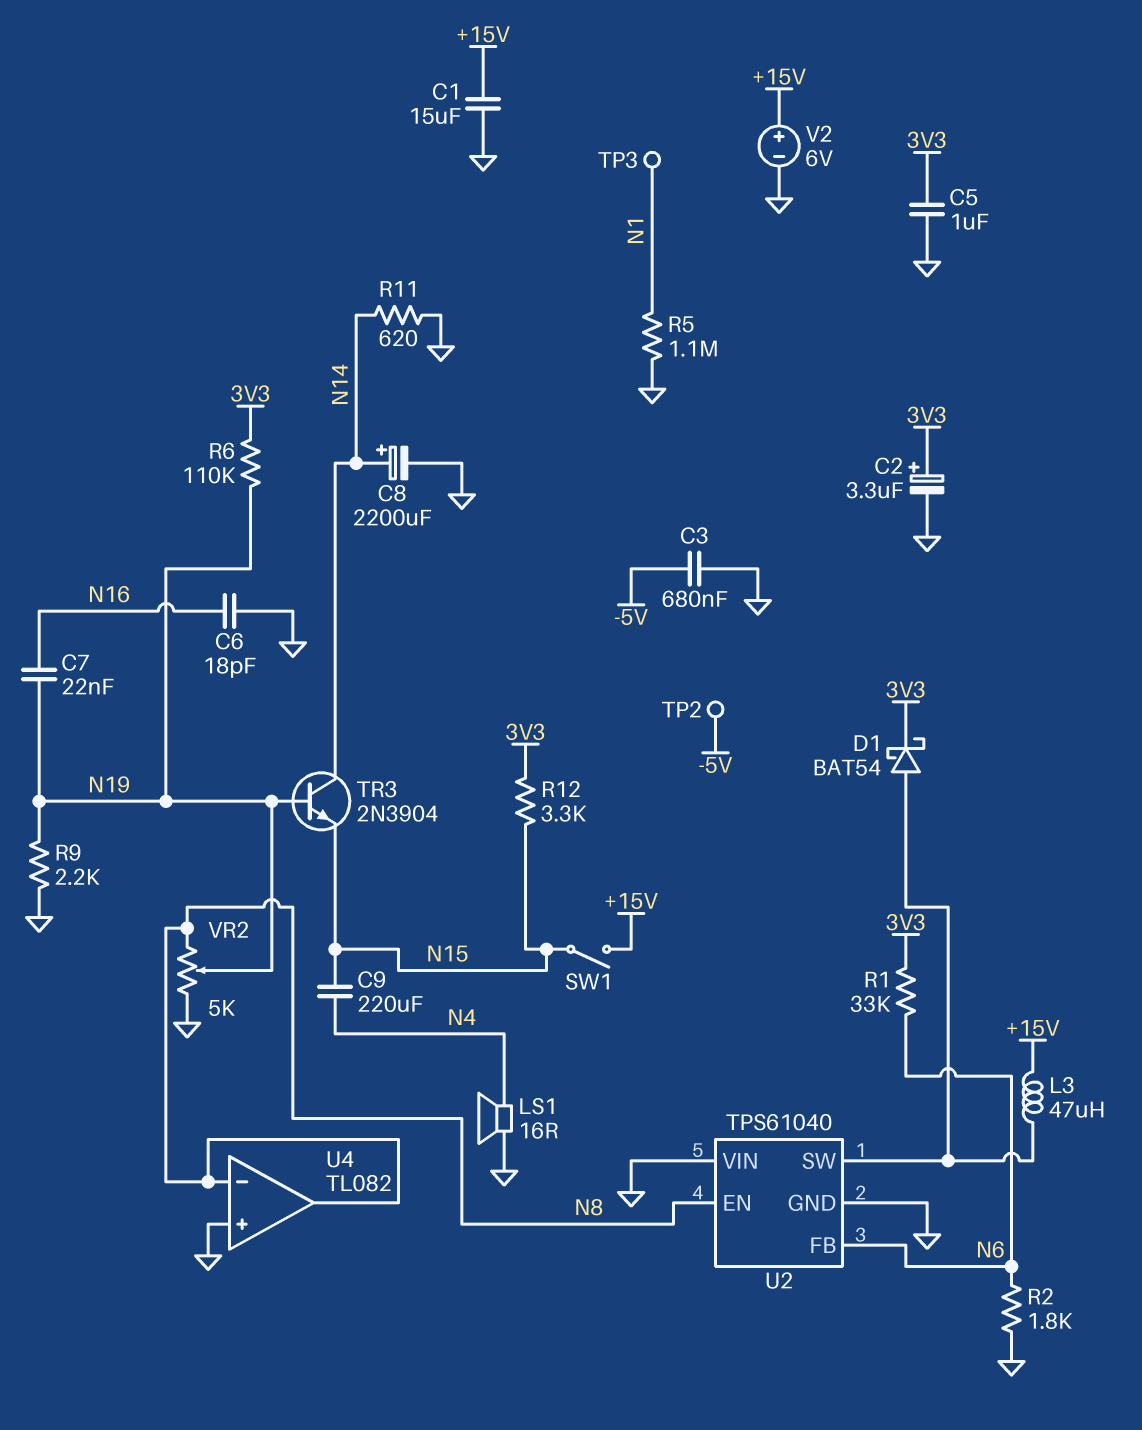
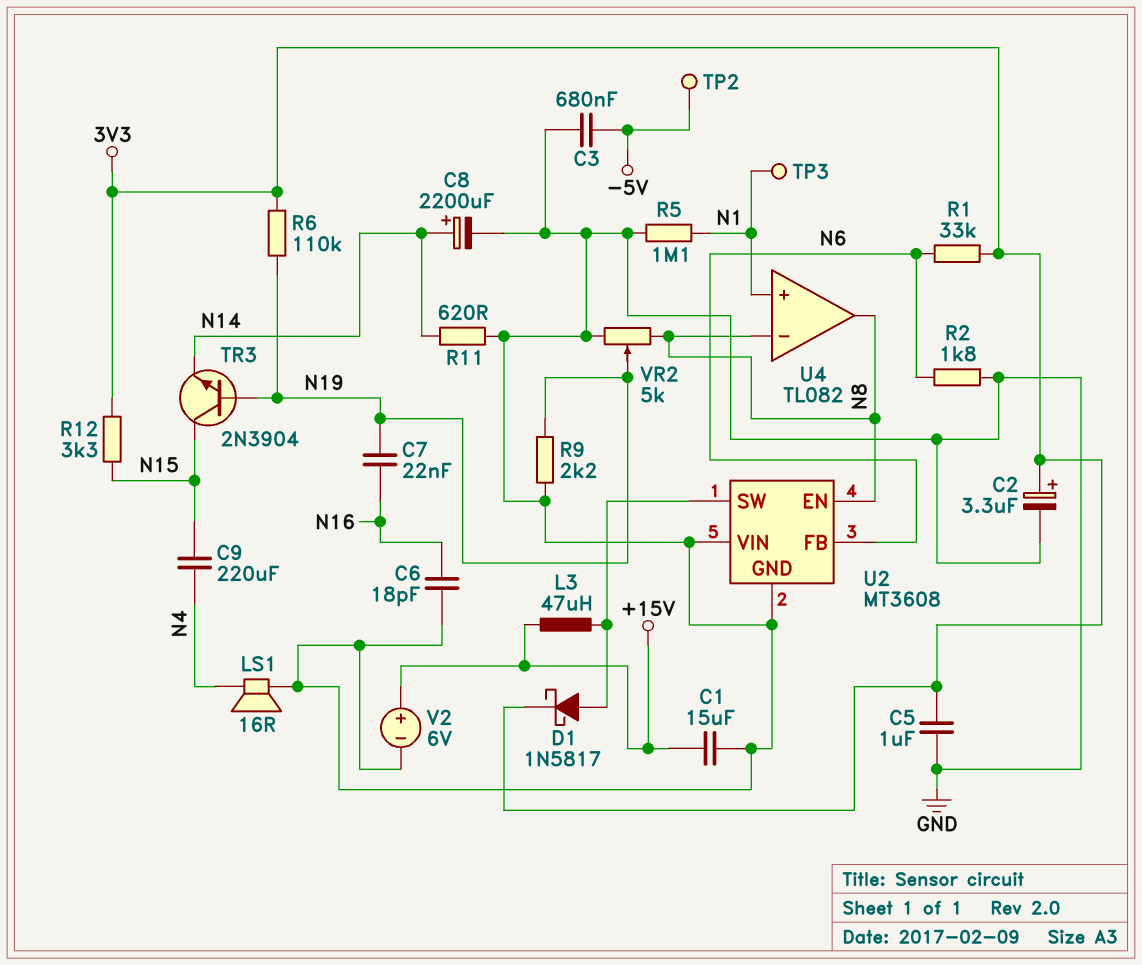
D1: schottky BAT54 (A U2/SW, K 3V3) -> schottky 1N5817 (A U2/SW, K 3V3)
SW1: switch (+15V, N15) -> none
TR3: NPN 2N3904 (B N19, C N14, E N15) -> NPN 2N3904 (B N19, C N15, E N14)
U2: TPS61040 -> MT3608
U4 pin in+: GND -> N1

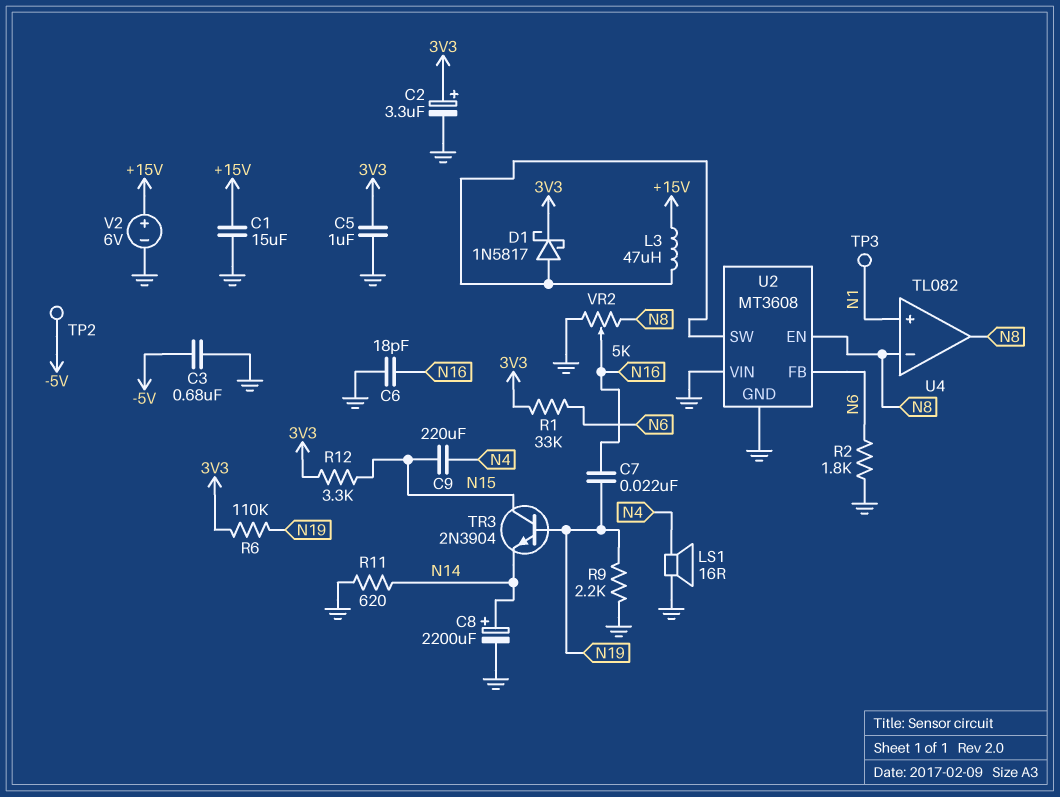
R5: 1.1M (GND, N1) -> none
VR2: 5k (GND, N8, wiper N19) -> 5k (GND, N8, wiper N16)

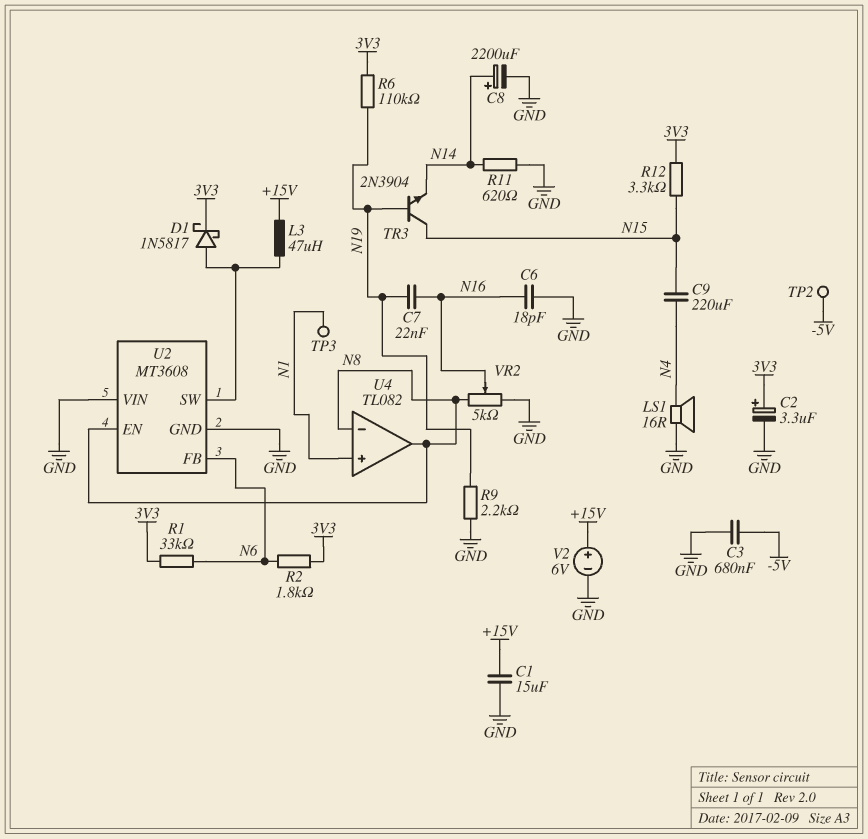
C5: 1uF (3V3, GND) -> none
R2: 1.8k (GND, N6) -> 1.8k (3V3, N6)

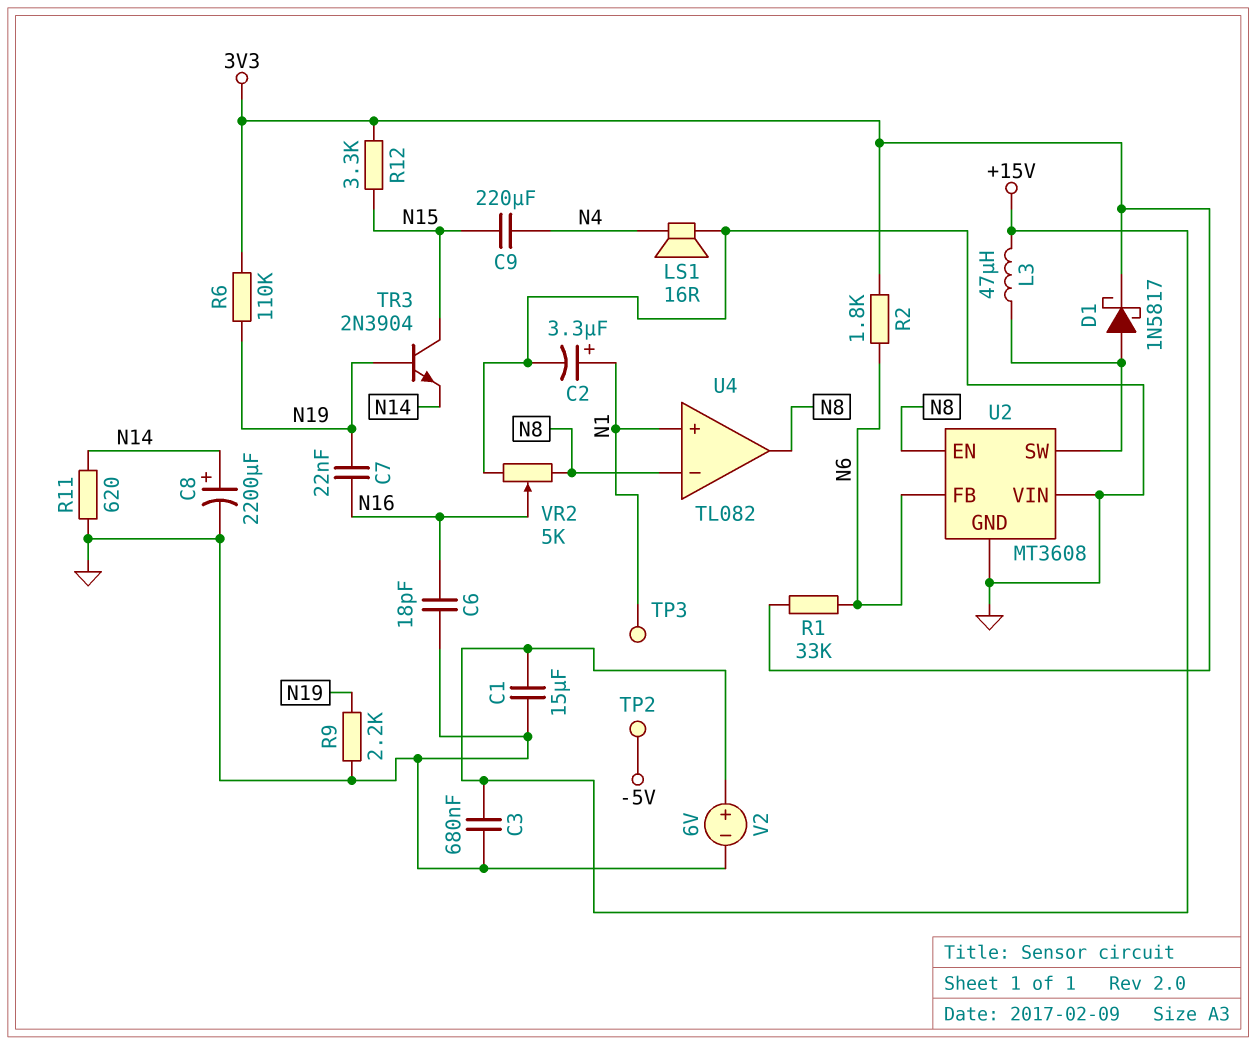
C2: 3.3uF (plus 3V3, minus GND) -> 3.3uF (plus N1, minus GND)
C3: 680nF (-5V, GND) -> 680nF (+15V, GND)

